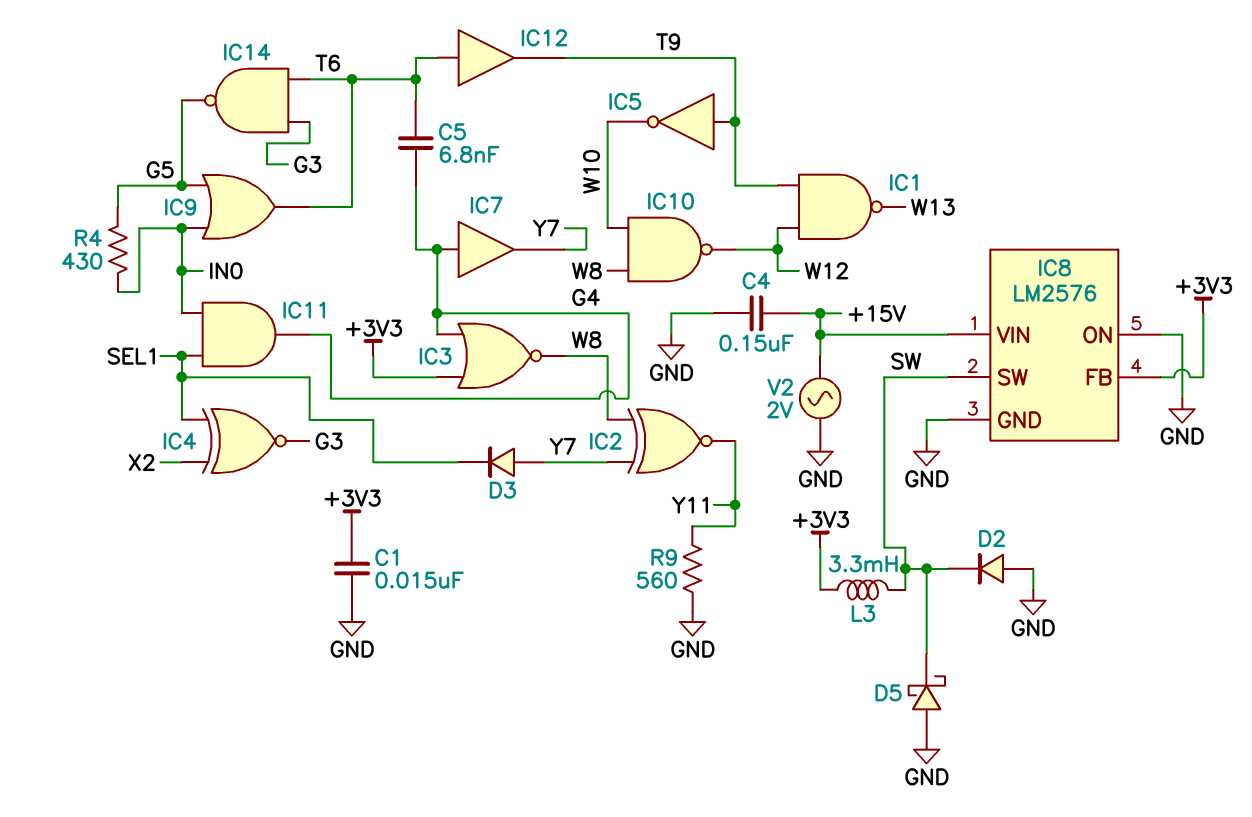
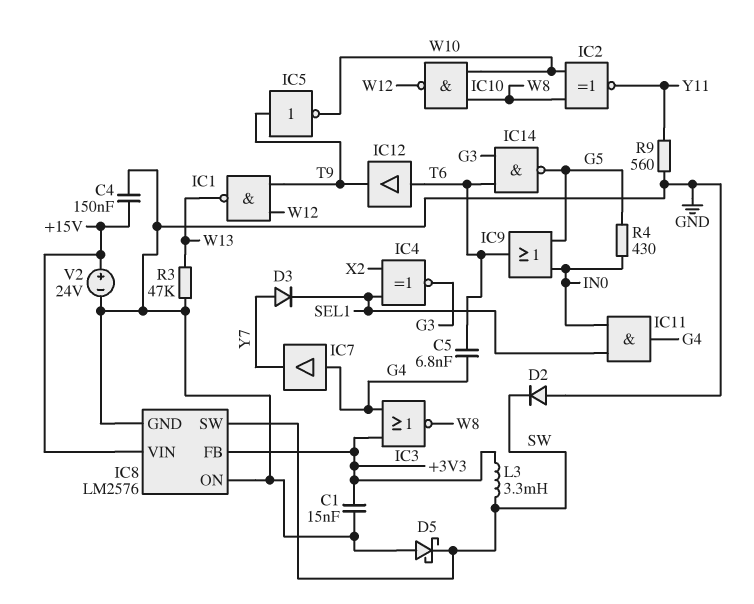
IC2: XNOR (in W8, in Y7, out Y11) -> XNOR (in W8, in W10, out Y11)
R3: none -> 47k (GND, W13)
V2: AC 2V (+15V, GND) -> 24V (plus +15V, minus GND)

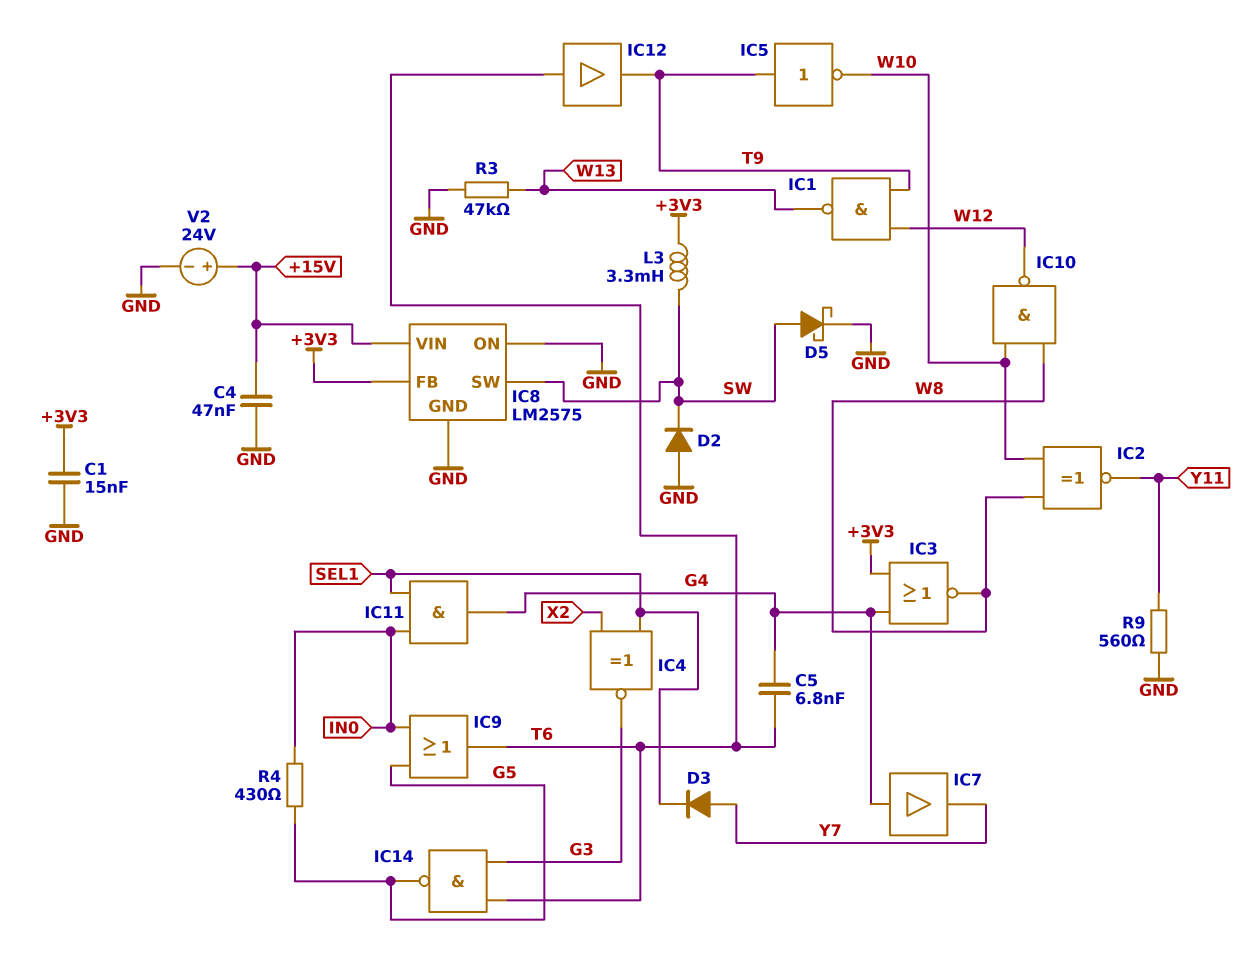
C4: 150nF (+15V, GND) -> 47nF (+15V, GND)
D5: schottky (A GND, K SW) -> schottky (A SW, K GND)
IC8: LM2576 -> LM2575

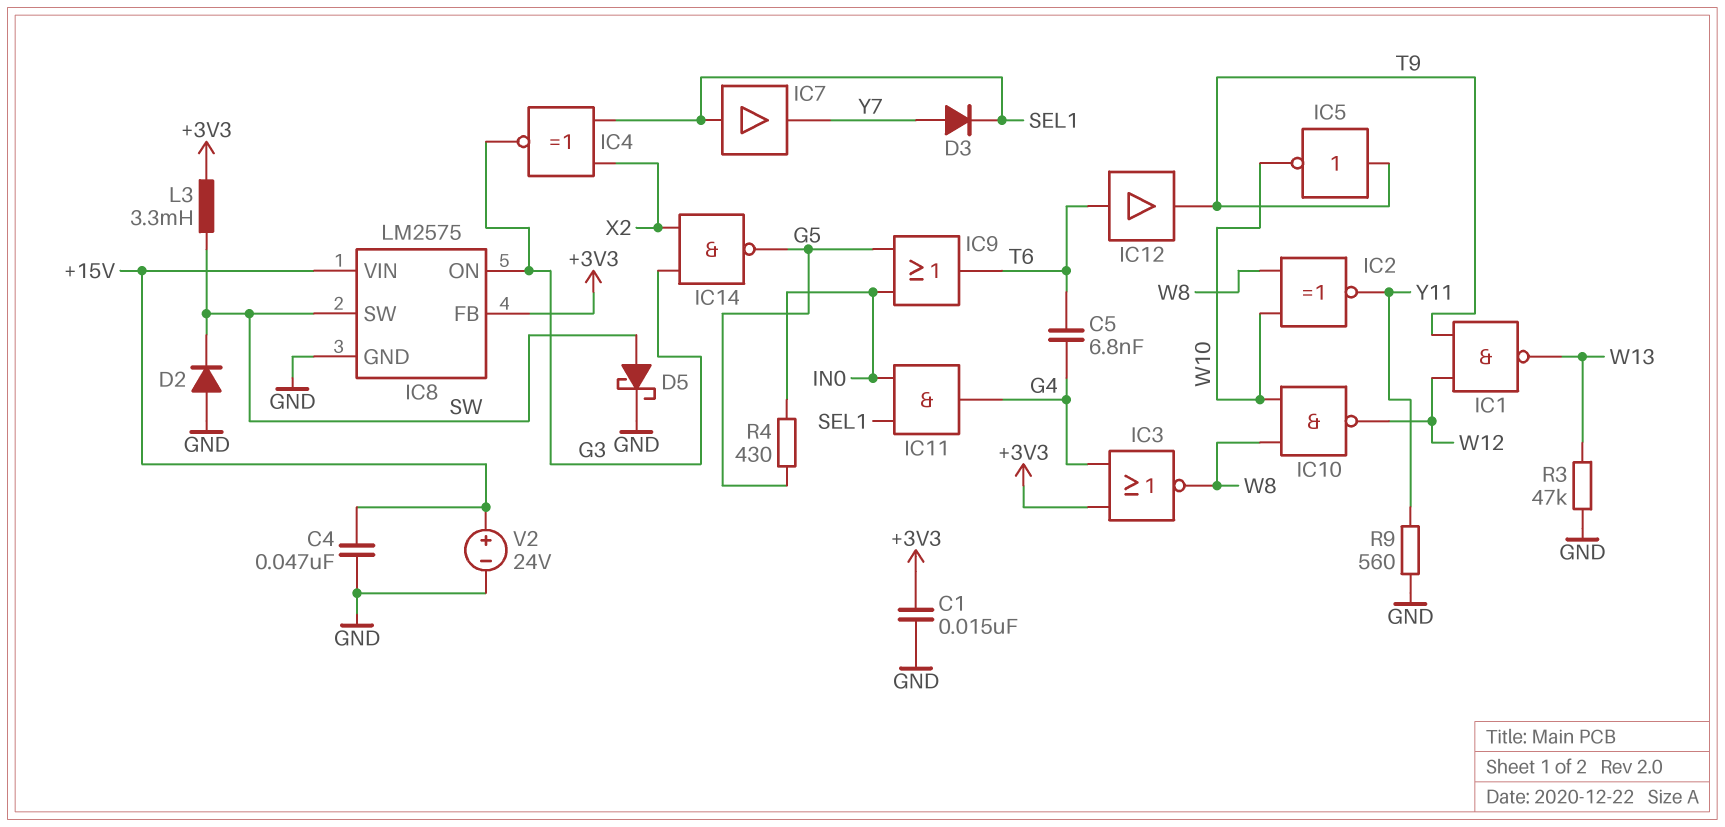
IC7: buffer (in G4, out Y7) -> buffer (in SEL1, out Y7)
IC8 pin ON: GND -> G3
IC14: NAND (in G3, in T6, out G5) -> NAND (in G3, in X2, out G5)

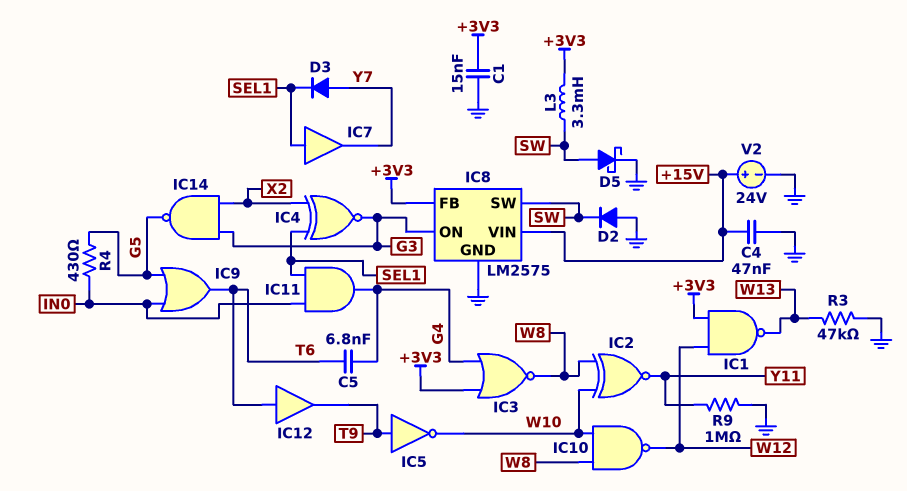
IC1: NAND (in T9, in W12, out W13) -> NAND (in +3V3, in W12, out W13)
R9: 560 (GND, Y11) -> 1M (GND, Y11)

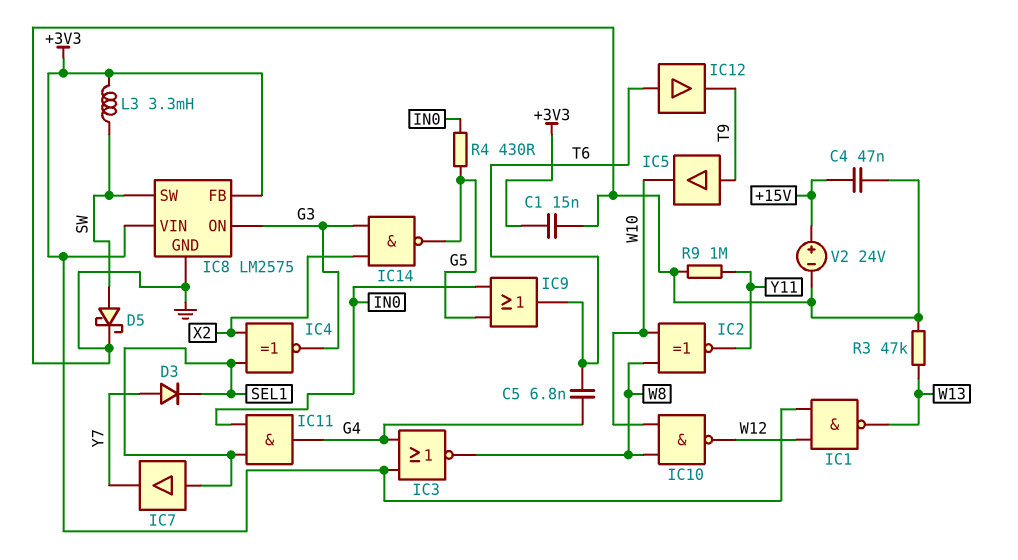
D2: diode (A GND, K SW) -> none
IC5: NOT (in T9, out W10) -> buffer (in T9, out W10)
IC8 pin VIN: +15V -> +3V3

